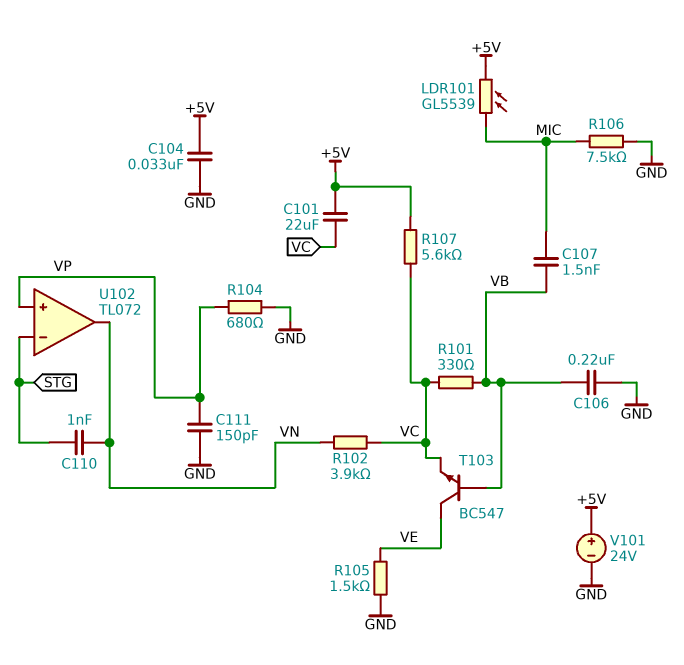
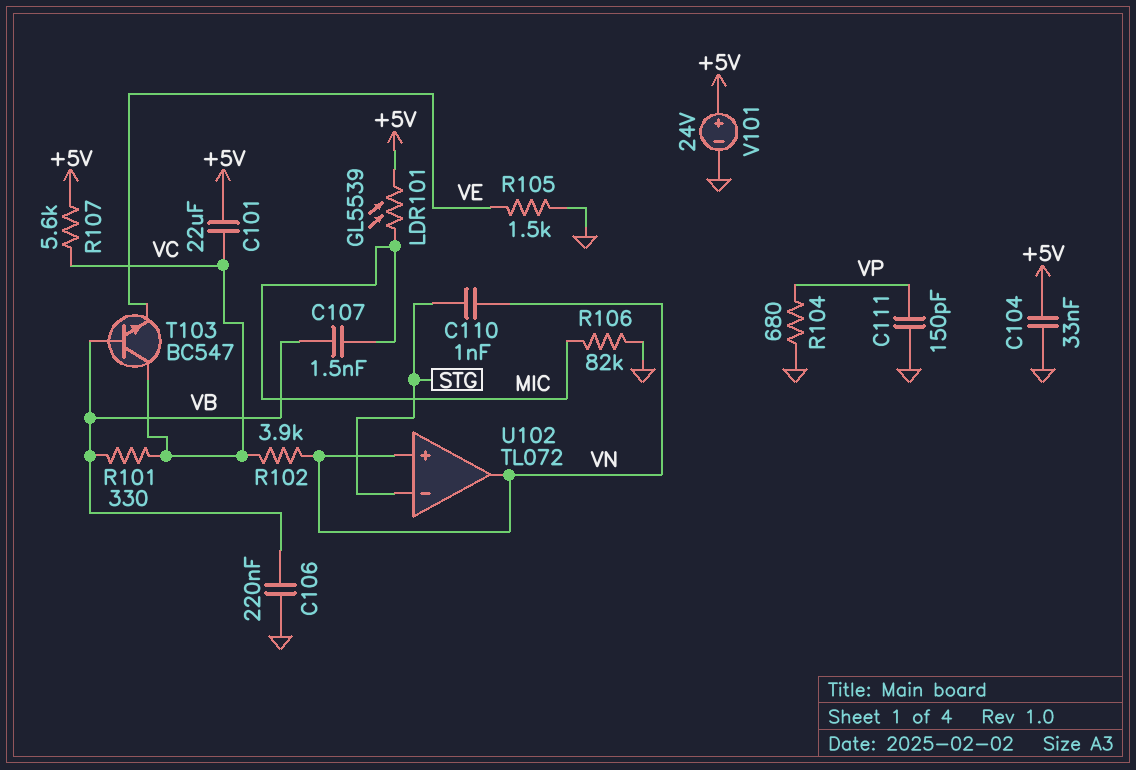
R106: 7.5k (GND, MIC) -> 82k (GND, MIC)
T103: NPN BC547 (B VB, C VE, E VC) -> NPN BC547 (B VB, C VC, E VE)
U102 pin in+: VP -> VN

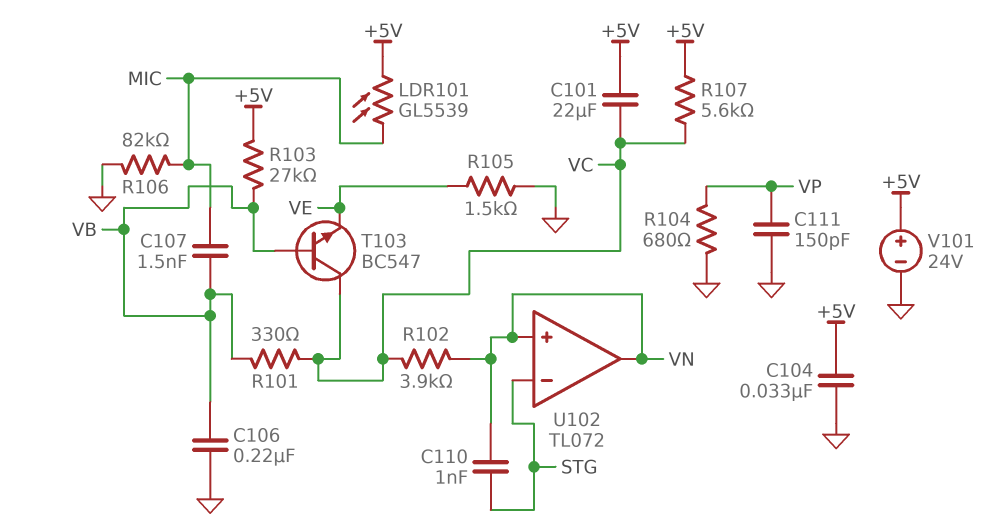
R103: none -> 27k (+5V, VB)

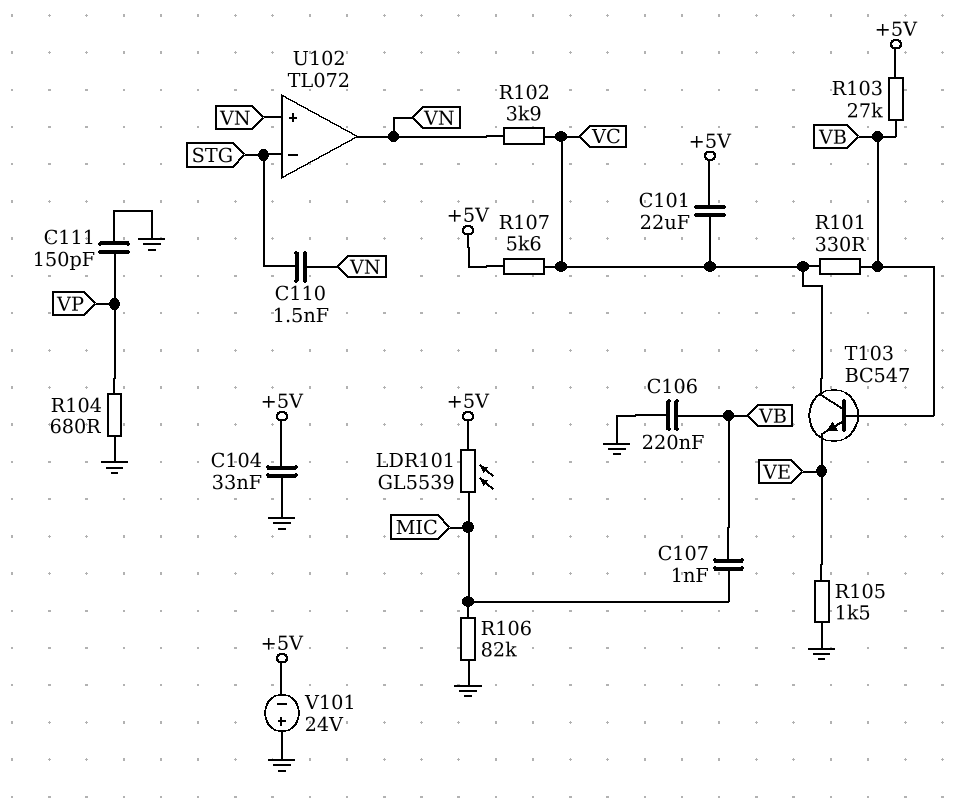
C107: 1.5nF (MIC, VB) -> 1nF (MIC, VB)
C110: 1nF (STG, VN) -> 1.5nF (STG, VN)
V101: 24V (plus +5V, minus GND) -> 24V (plus GND, minus +5V)

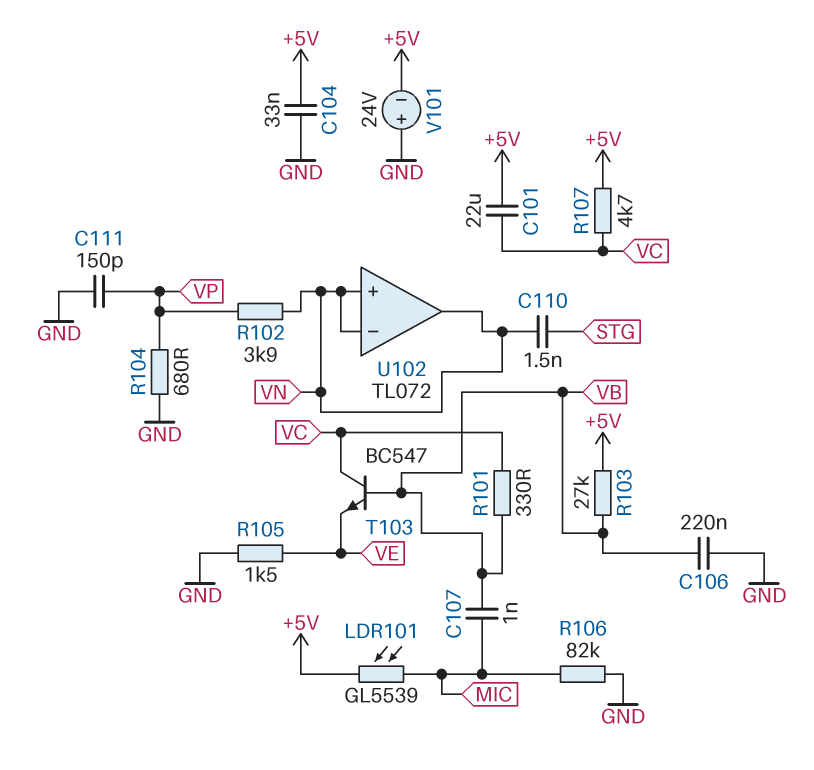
R102: 3.9k (VC, VN) -> 3.9k (VN, VP)
R107: 5.6k (+5V, VC) -> 4.7k (+5V, VC)
U102 pin in-: STG -> VN

